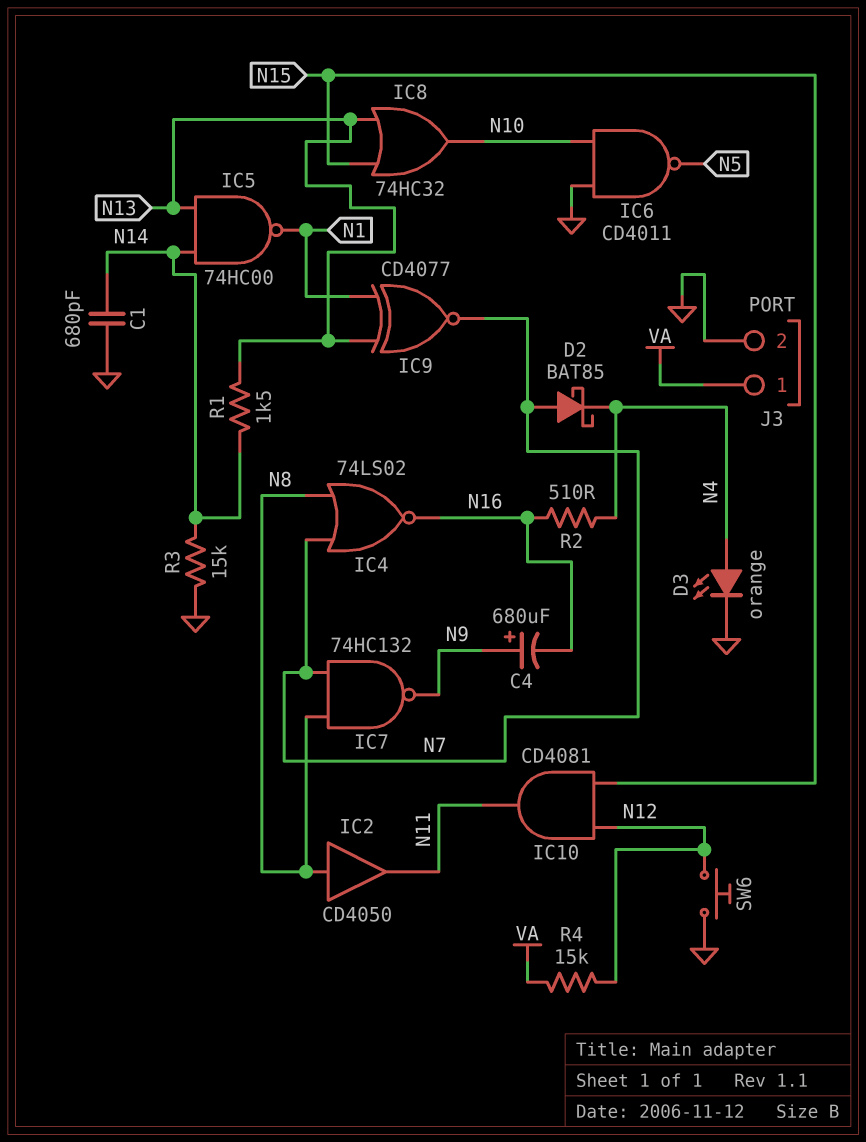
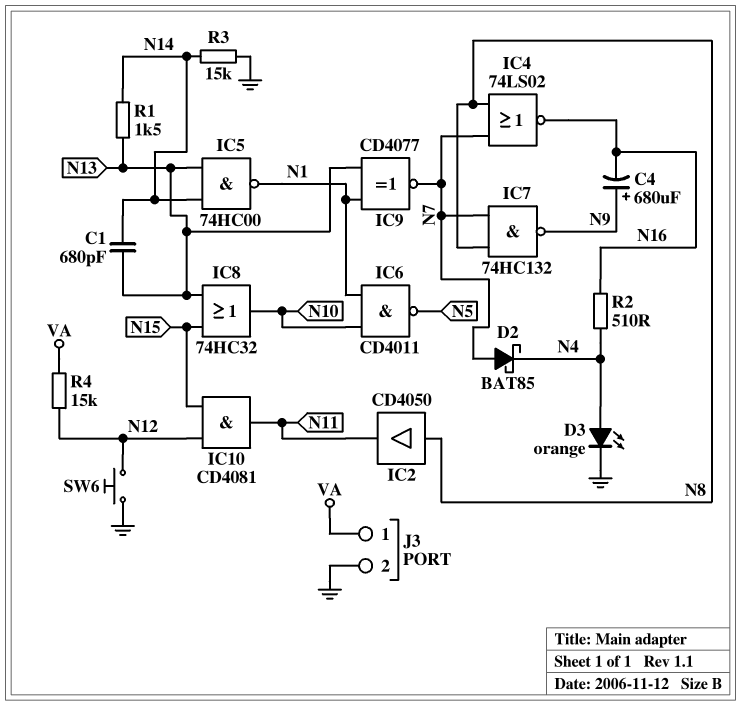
C1: 680pF (GND, N14) -> 680pF (N13, N14)
IC6: NAND CD4011 (in GND, in N10, out N5) -> NAND CD4011 (in N1, in N10, out N5)

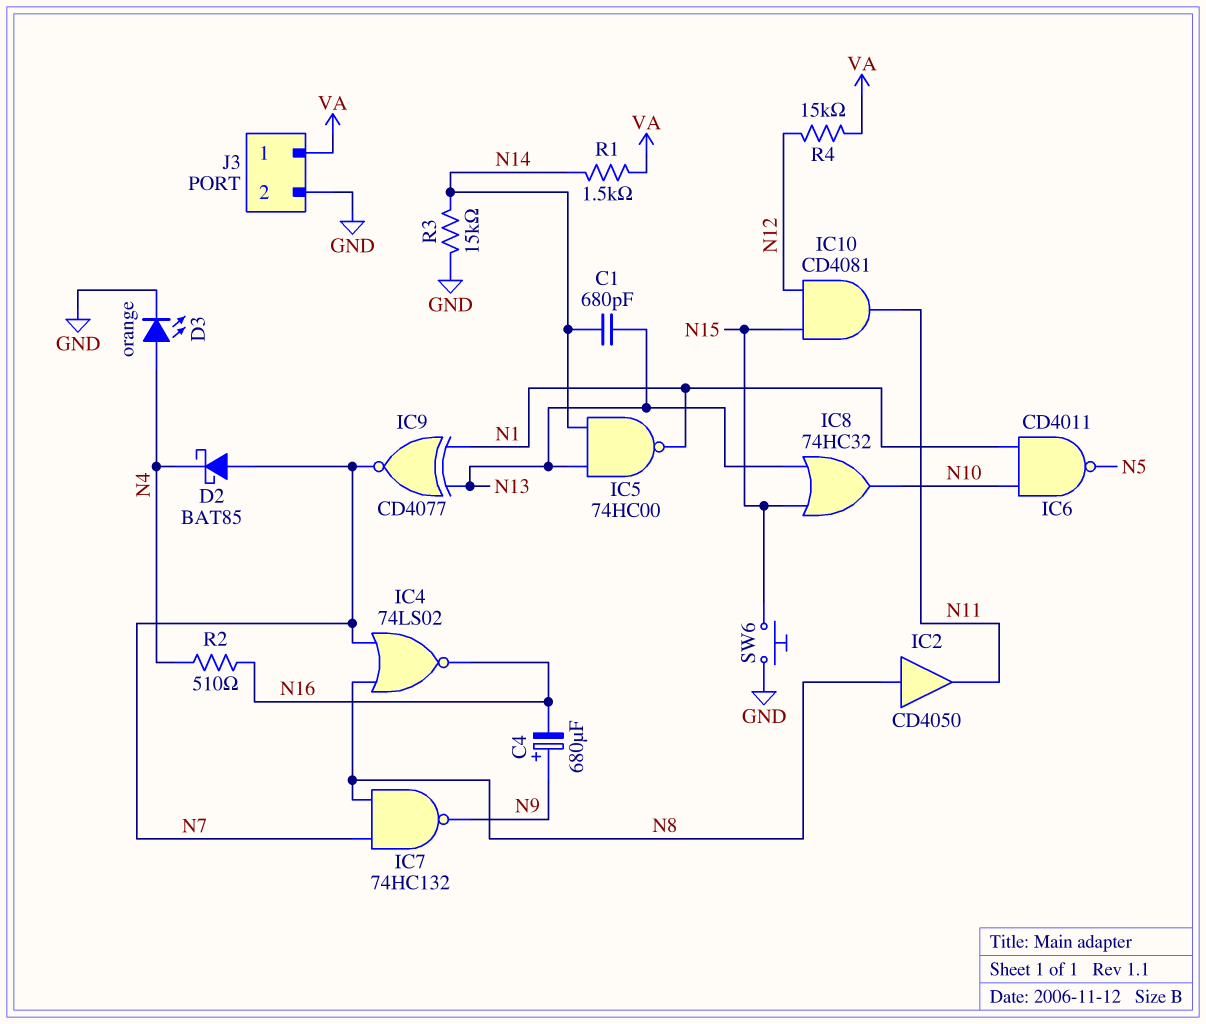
R1: 1.5k (N13, N14) -> 1.5k (N14, VA)
SW6: button (GND, N12) -> button (GND, N15)

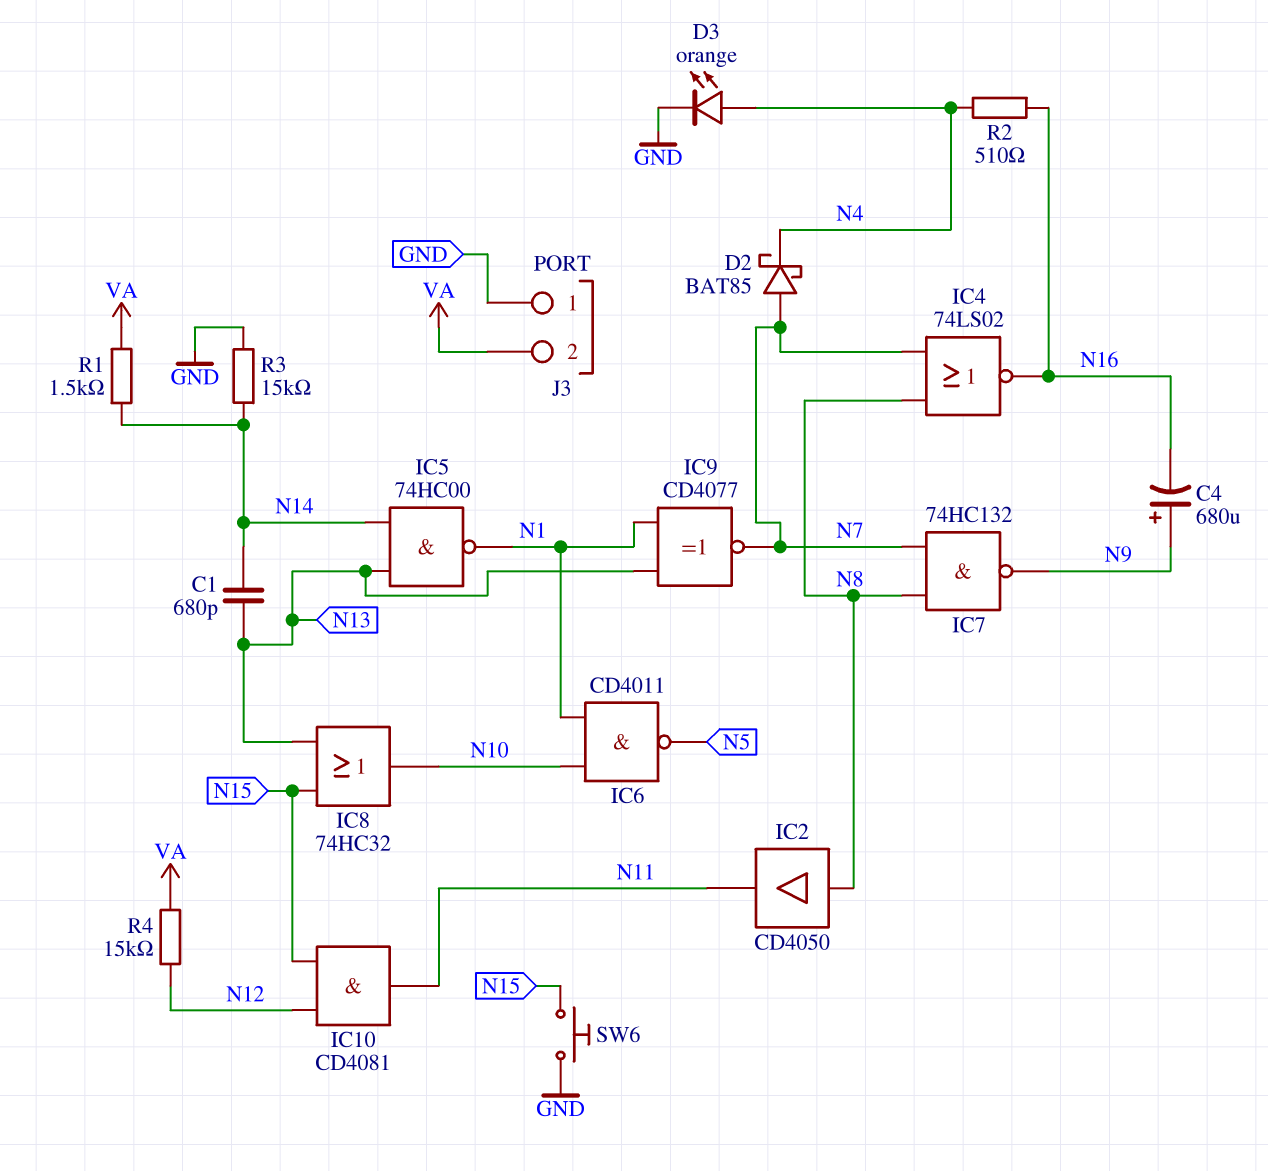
J3 pin 1: VA -> GND
J3 pin 2: GND -> VA

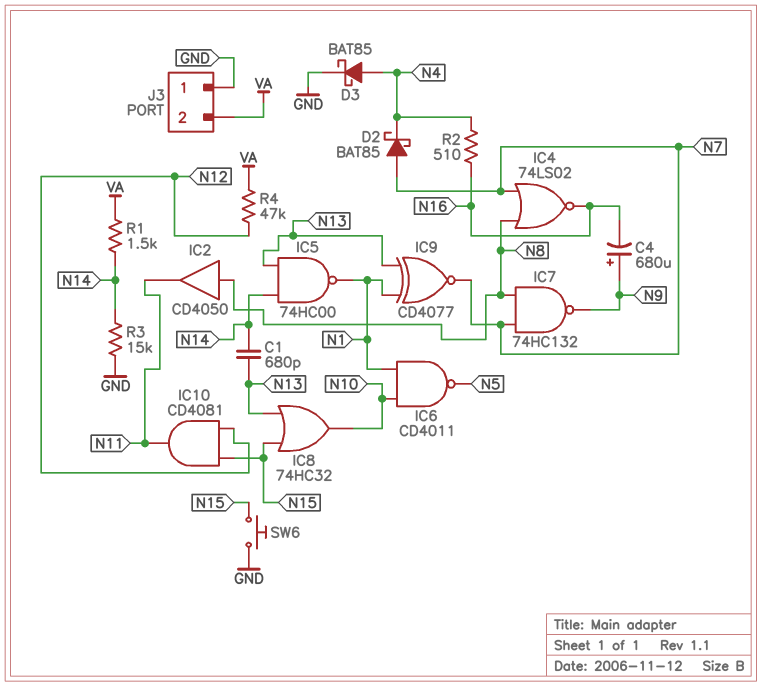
D3: LED orange (A N4, K GND) -> schottky BAT85 (A N4, K GND)
R4: 15k (N12, VA) -> 47k (N12, VA)

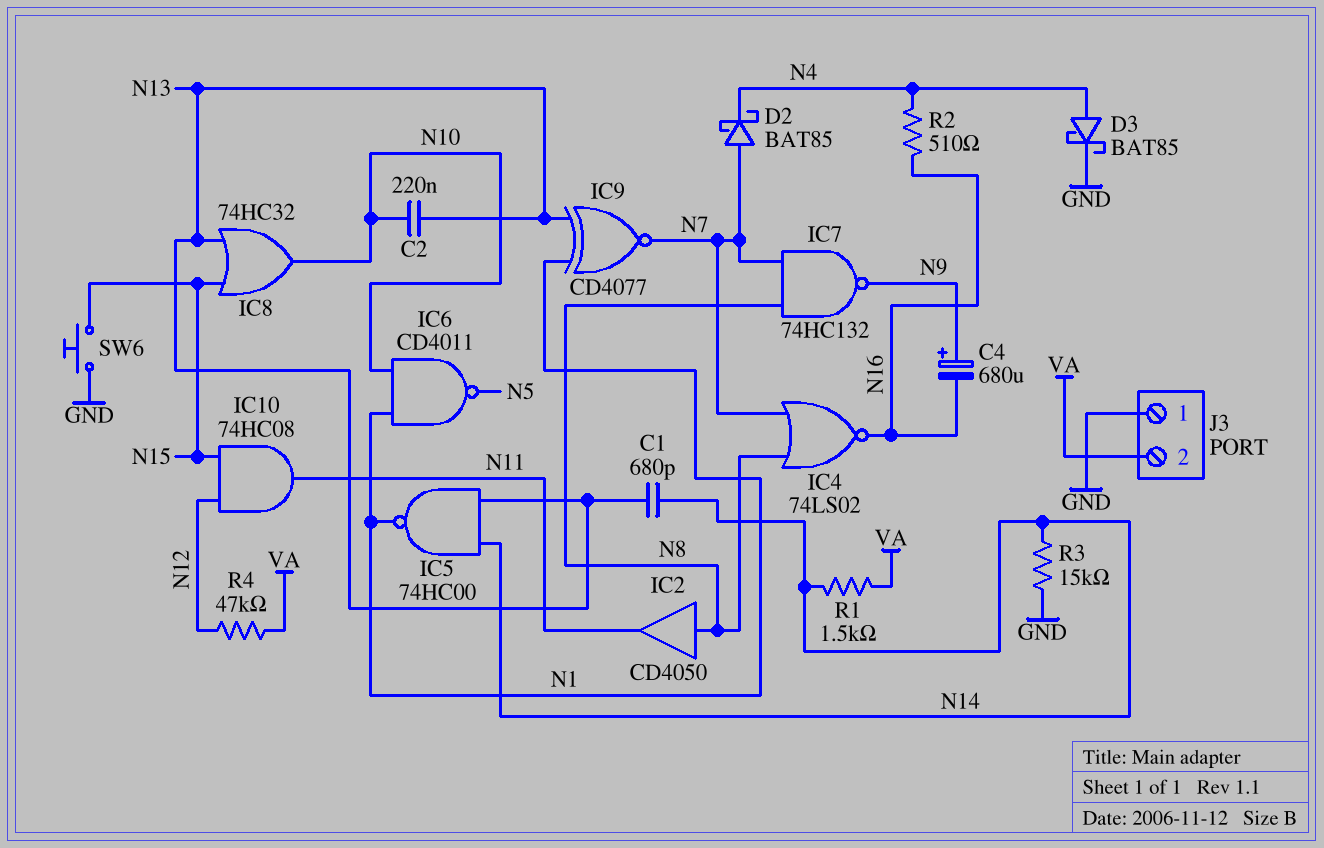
C2: none -> 220nF (N10, N13)
IC10: AND CD4081 (in N12, in N15, out N11) -> AND 74HC08 (in N12, in N15, out N11)

